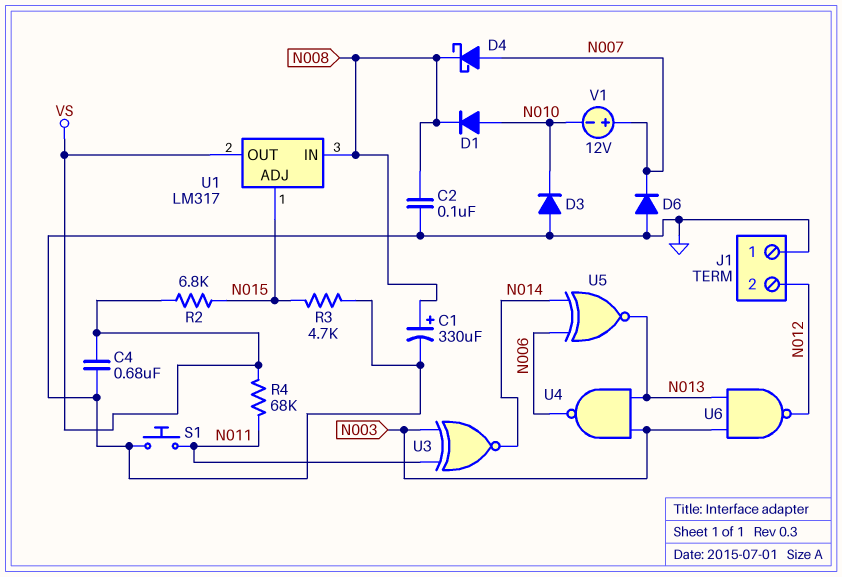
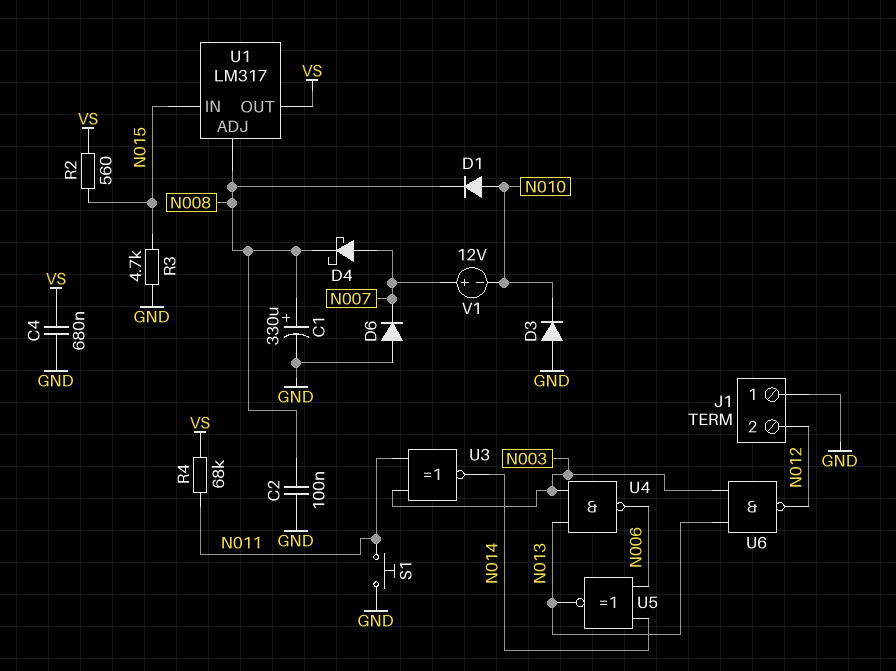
R2: 6.8k (N015, VS) -> 560 (N015, VS)
U1 pin ADJ: N015 -> N008
U1 pin IN: N008 -> N015

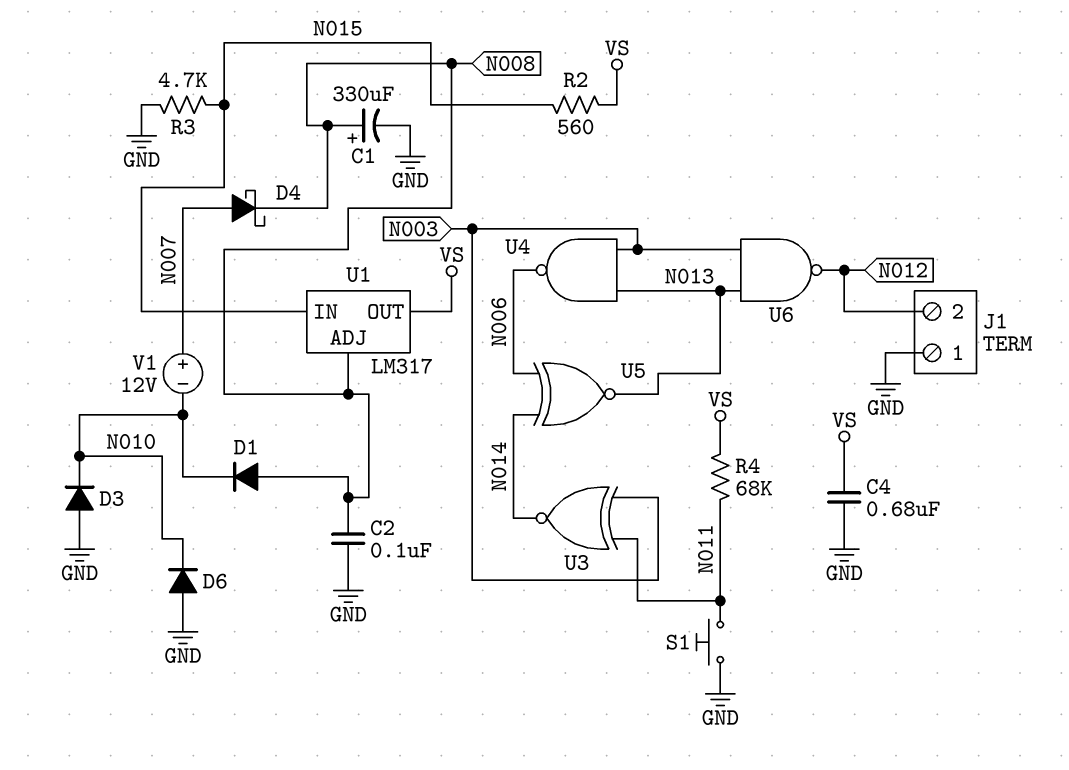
D1: diode (A N010, K N008) -> diode (A N008, K N010)
D6: diode (A GND, K N007) -> diode (A GND, K N010)

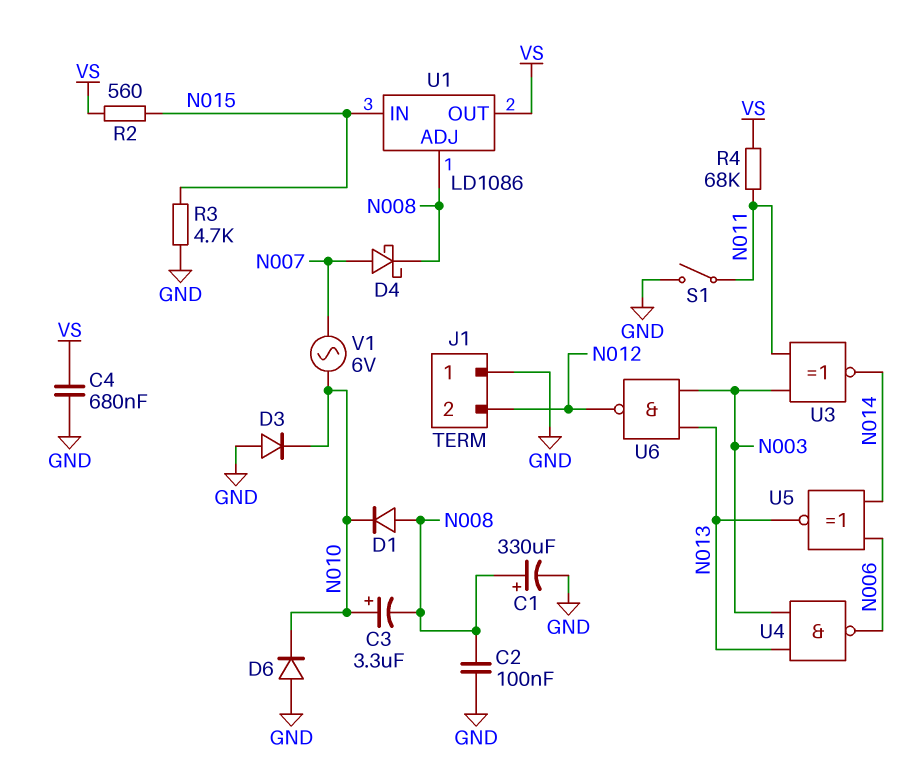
C3: none -> 3.3uF (plus N010, minus N008)
S1: button (GND, N011) -> switch (GND, N011)
U1: LM317 -> LD1086
V1: 12V (plus N007, minus N010) -> AC 6V (N007, N010)

